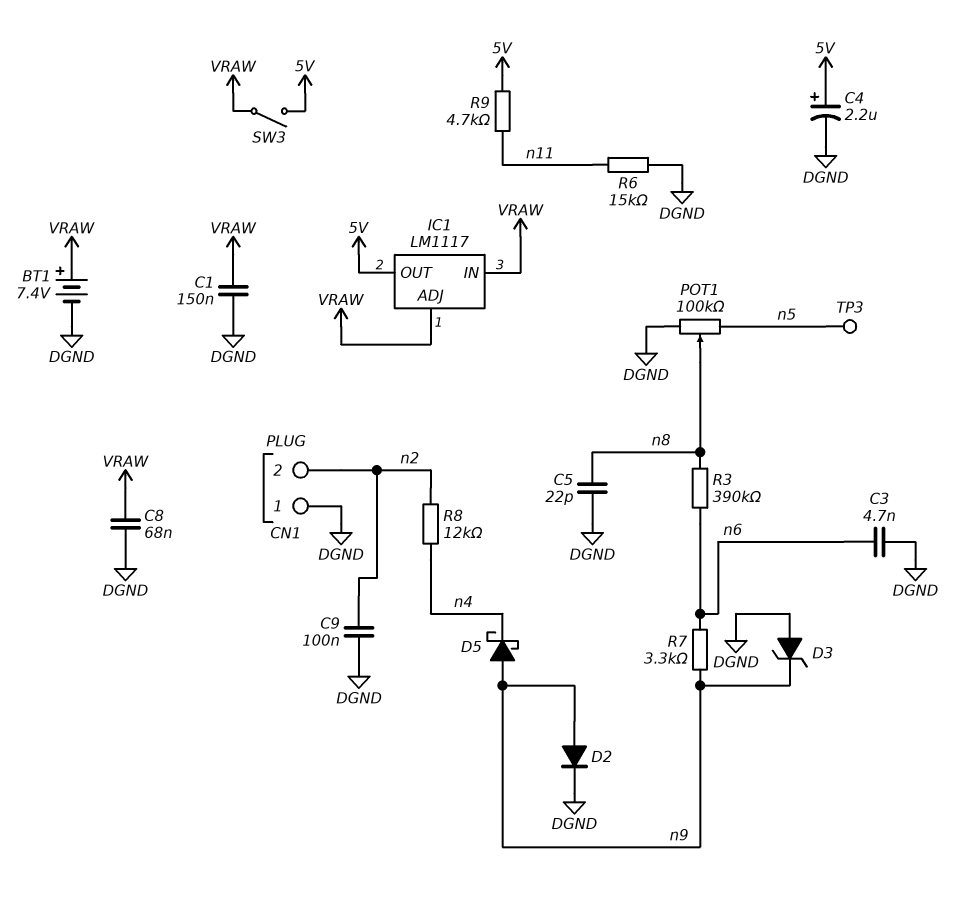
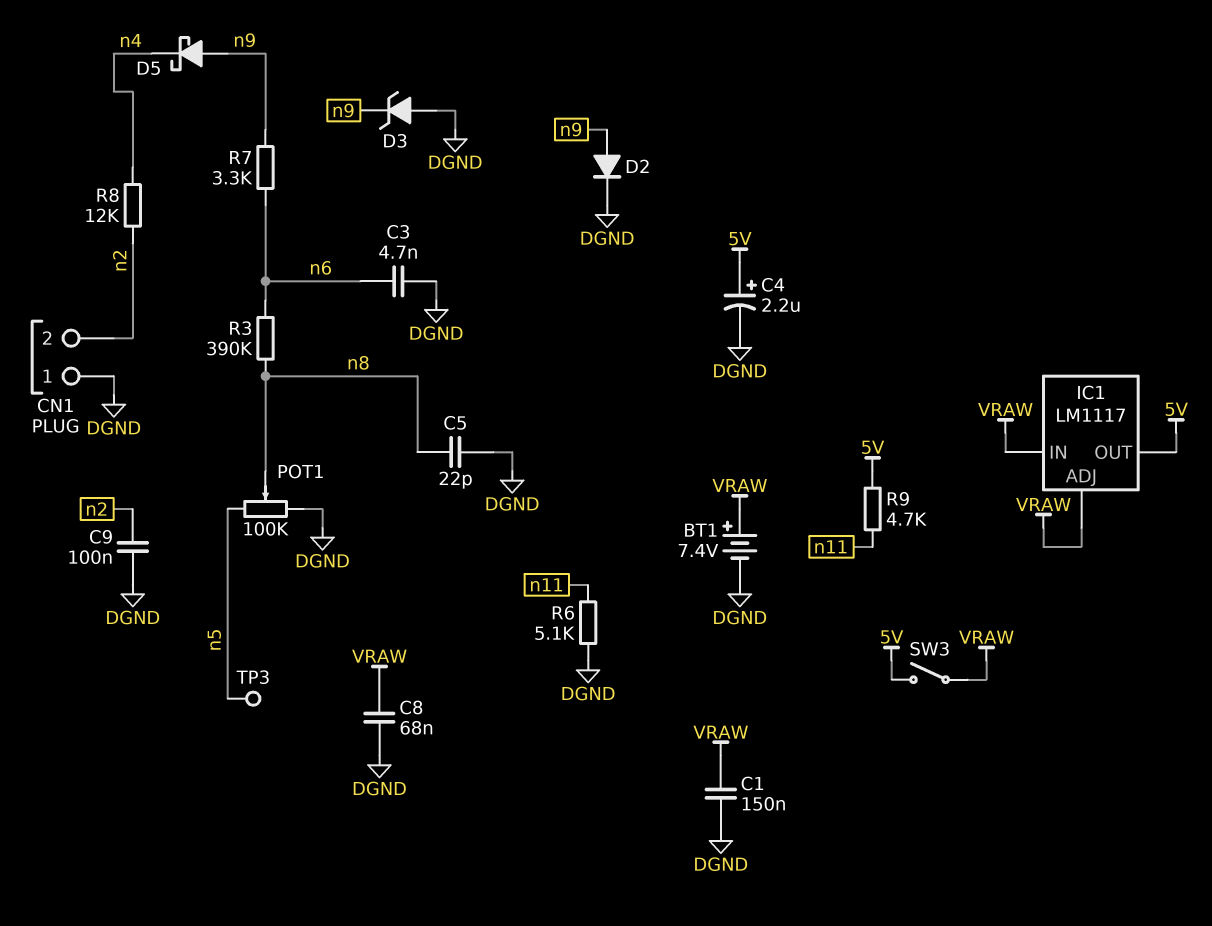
R6: 15k (DGND, n11) -> 5.1k (DGND, n11)

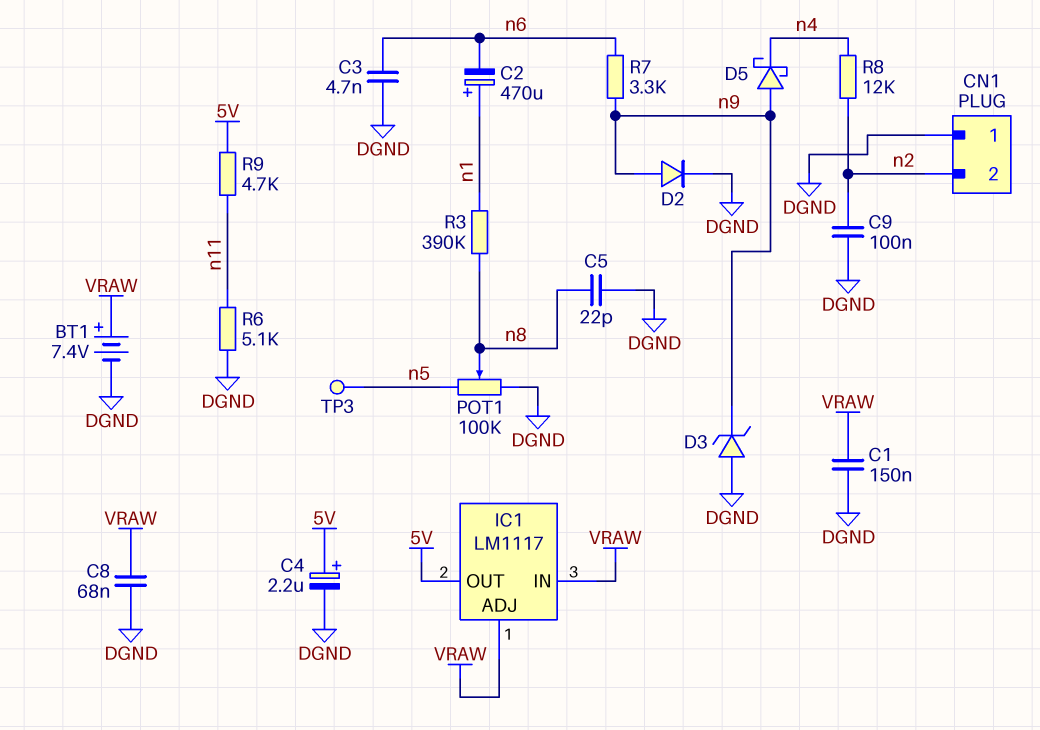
C2: none -> 470uF (plus n1, minus n6)
R3: 390k (n6, n8) -> 390k (n1, n8)
SW3: switch (5V, VRAW) -> none

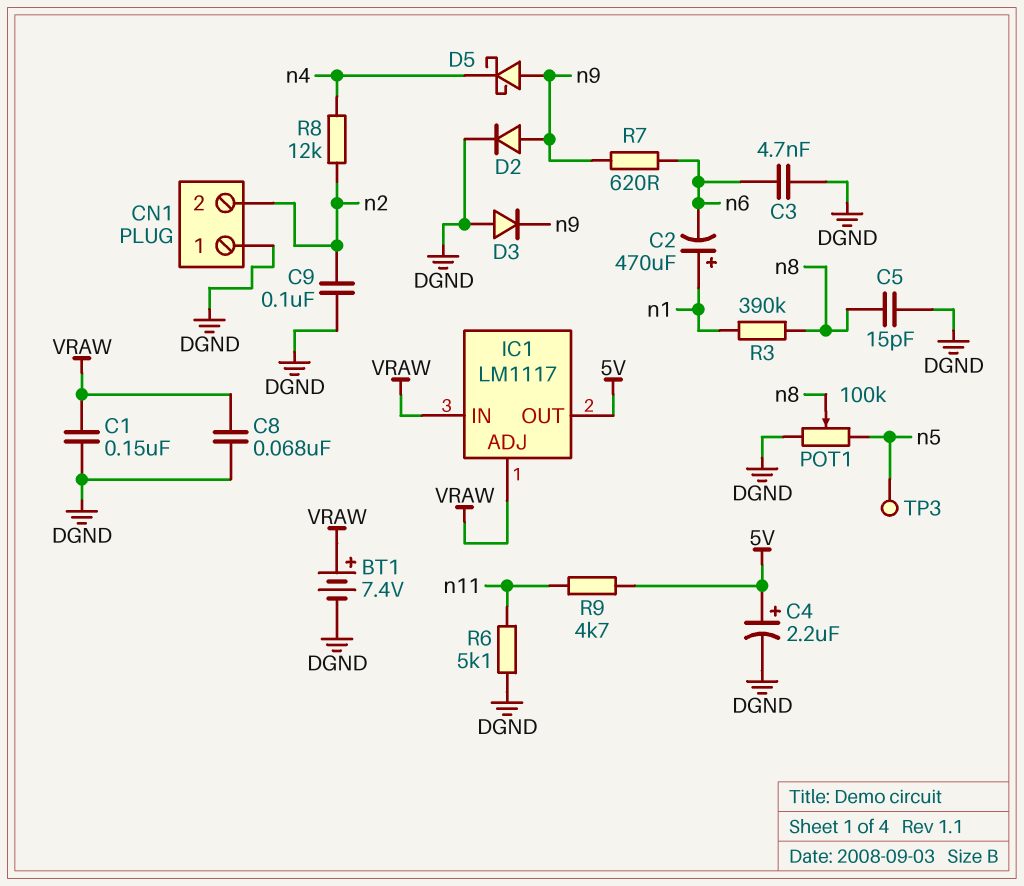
C5: 22pF (DGND, n8) -> 15pF (DGND, n8)
D3: zener (A DGND, K n9) -> diode (A DGND, K n9)
R7: 3.3k (n6, n9) -> 620 (n6, n9)

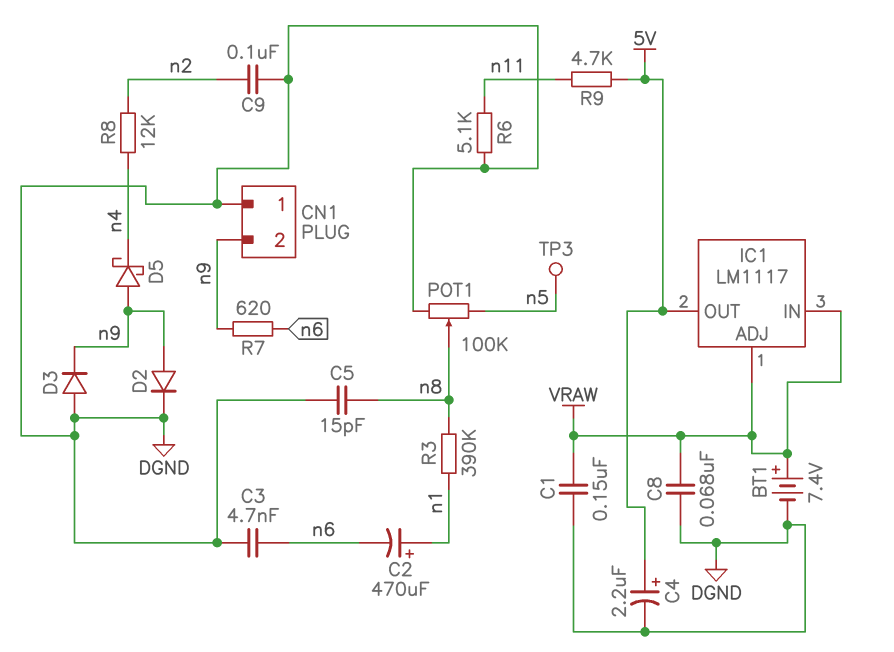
CN1 pin 2: n2 -> n9

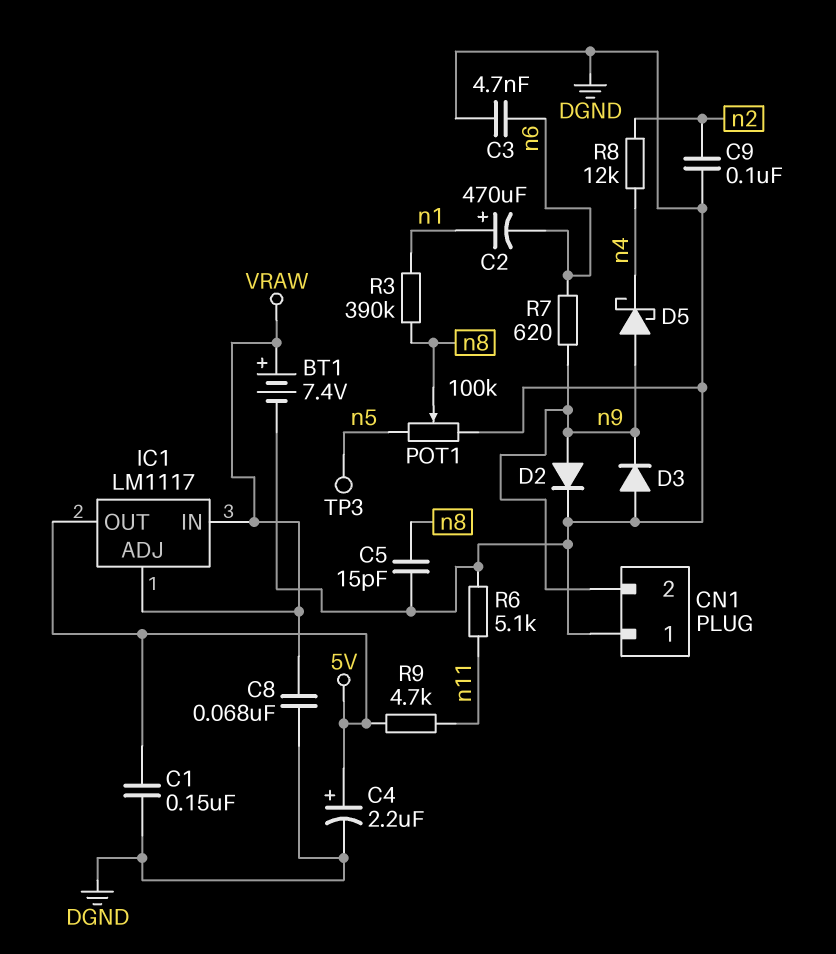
C1: 150nF (DGND, VRAW) -> 150nF (5V, DGND)

